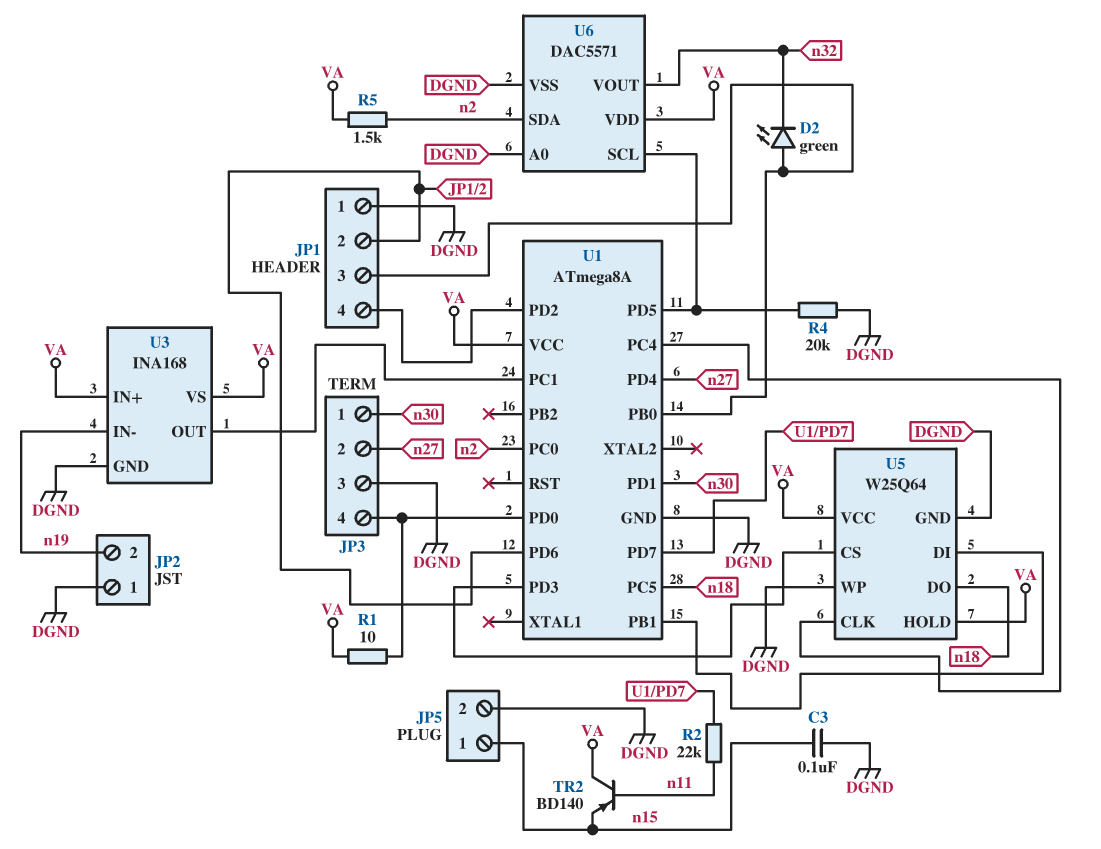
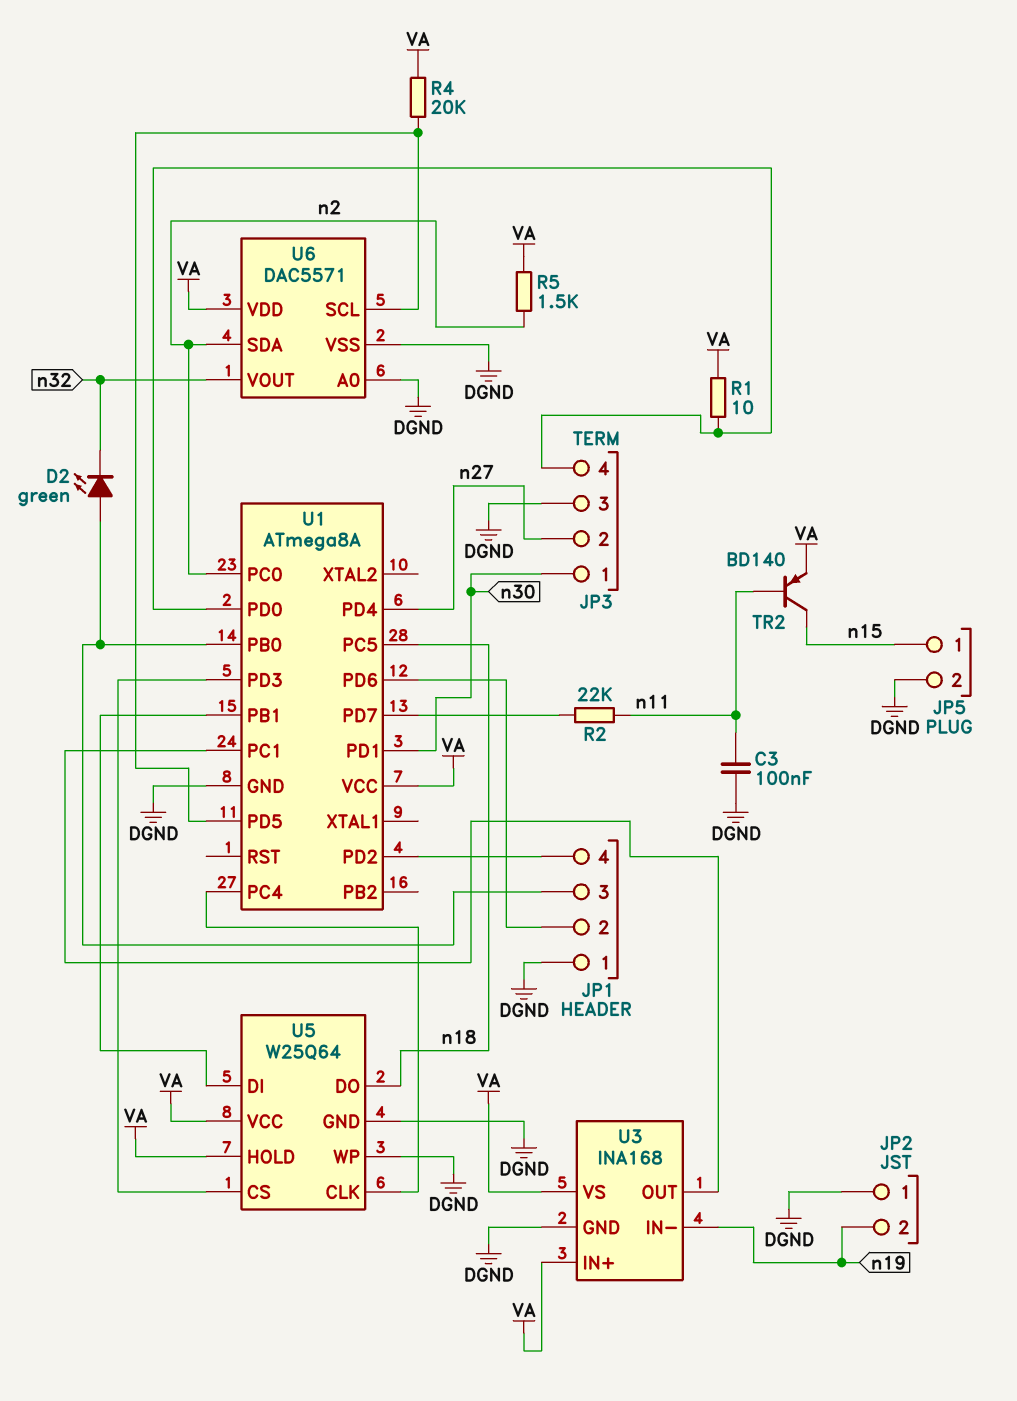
C3: 100nF (DGND, n15) -> 100nF (DGND, n11)
R4: 20k (DGND, U1/PD5) -> 20k (U1/PD5, VA)
TR2: PNP BD140 (B n11, C VA, E n15) -> PNP BD140 (B n11, C n15, E VA)

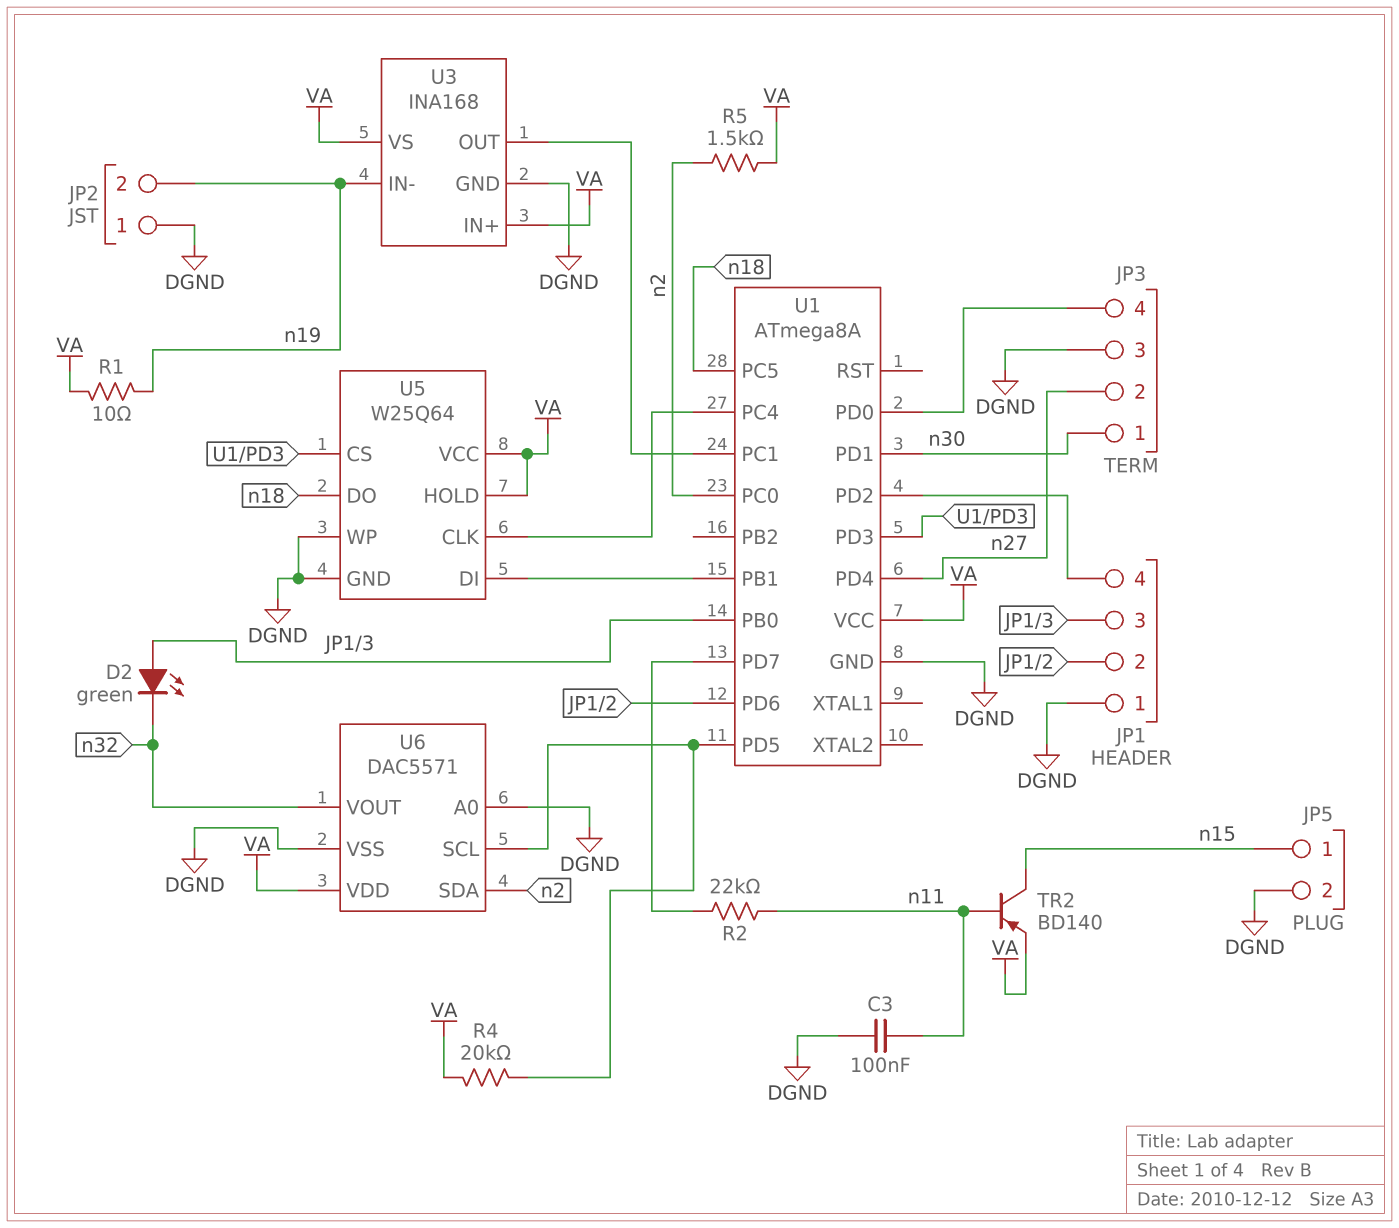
R1: 10 (JP3/4, VA) -> 10 (VA, n19)

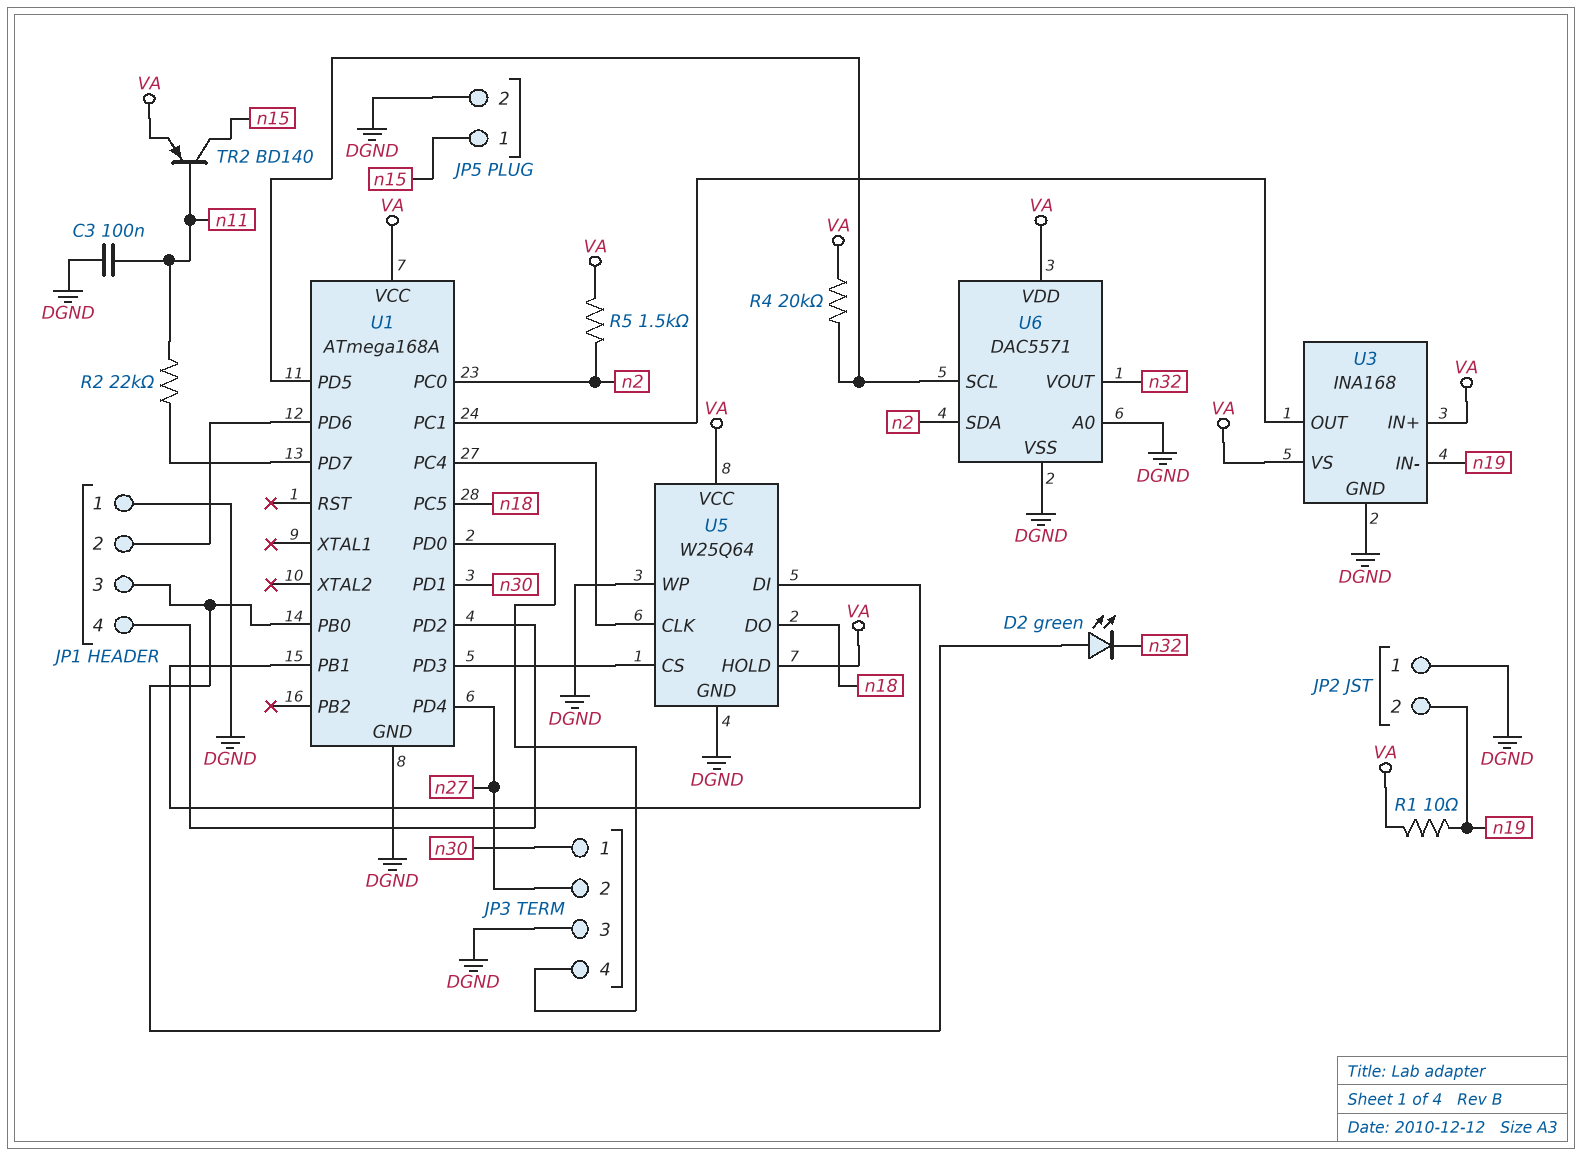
U1: ATmega8A -> ATmega168A

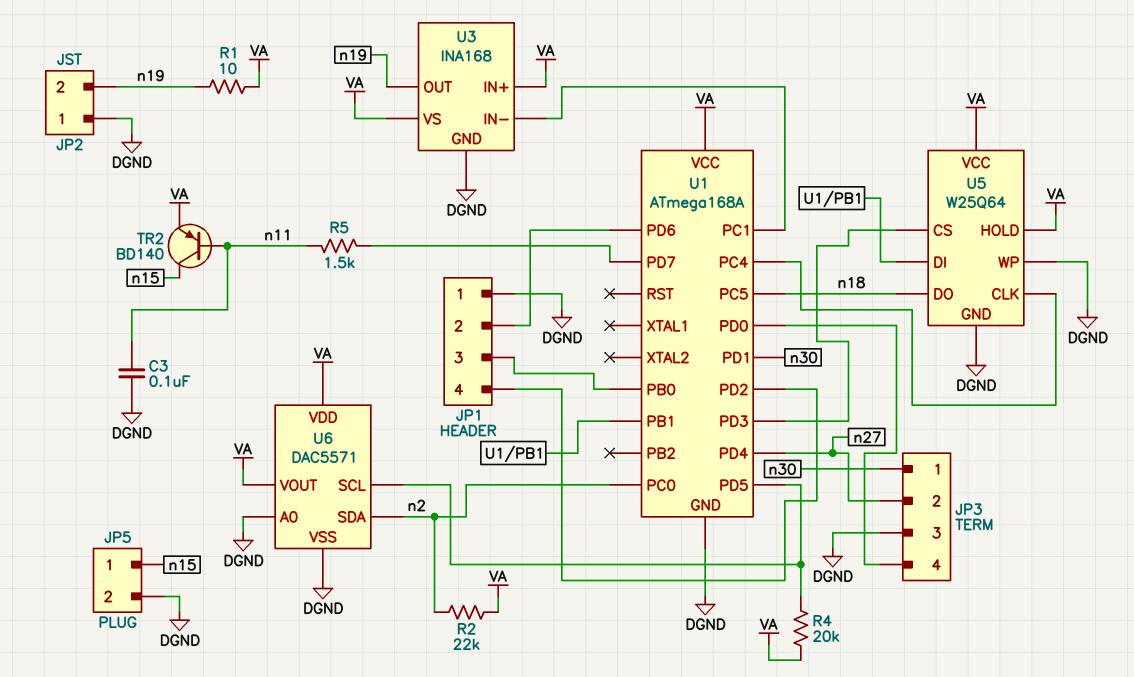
D2: LED green (A JP1/3, K n32) -> none
R2: 22k (U1/PD7, n11) -> 22k (VA, n2)
R5: 1.5k (VA, n2) -> 1.5k (U1/PD7, n11)
U3 pin IN-: n19 -> U1/PC1
U3 pin OUT: U1/PC1 -> n19
U6 pin VOUT: n32 -> VA

